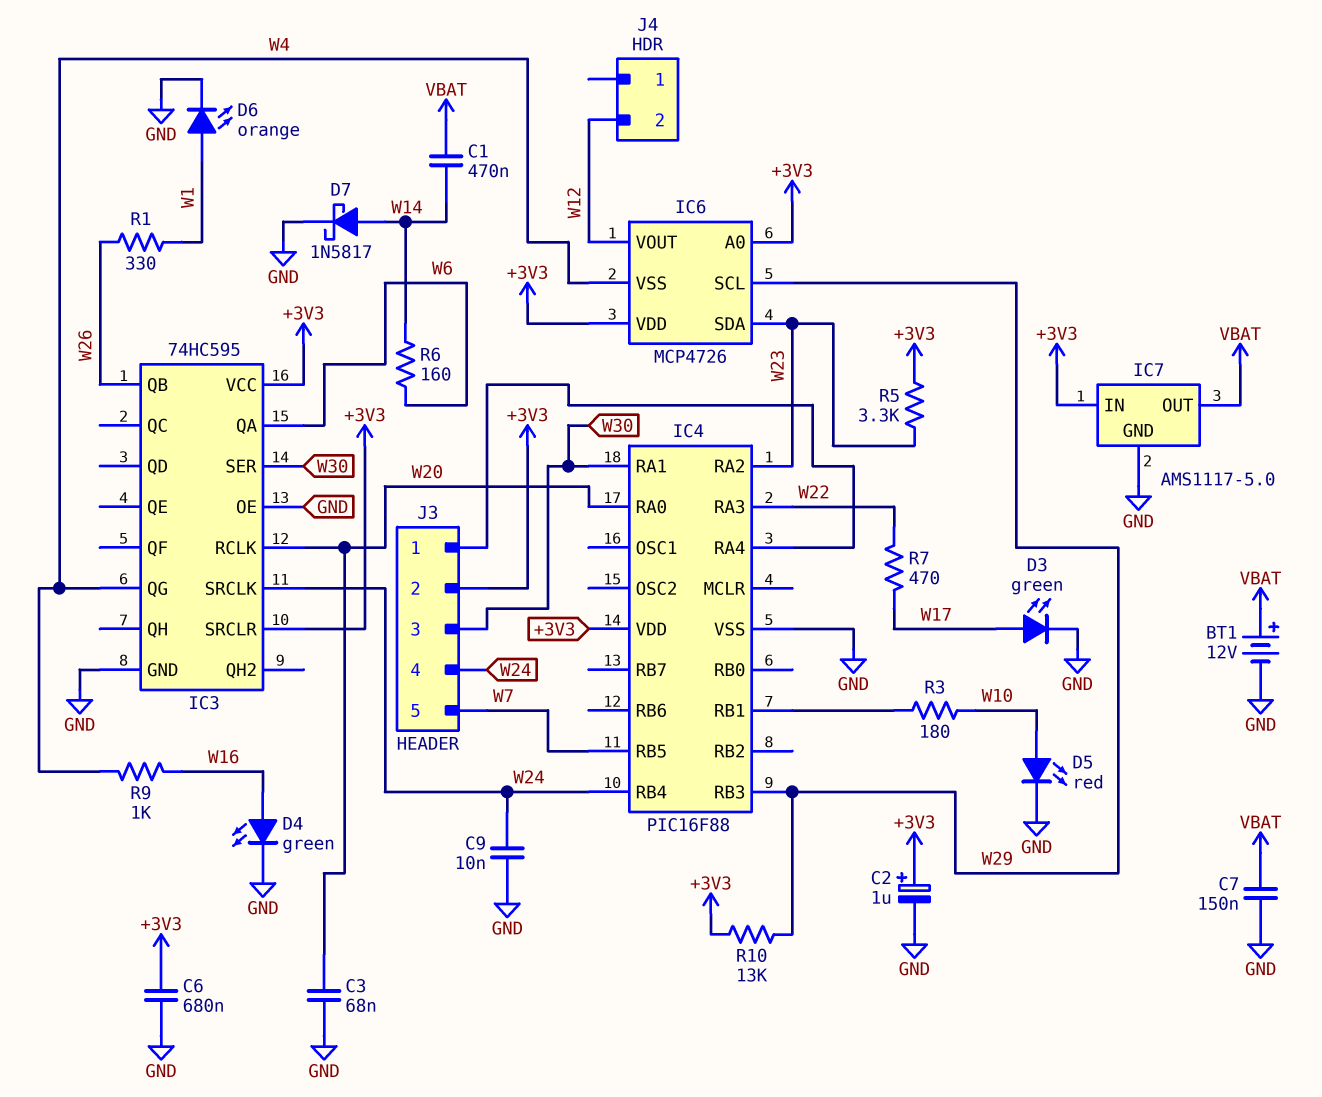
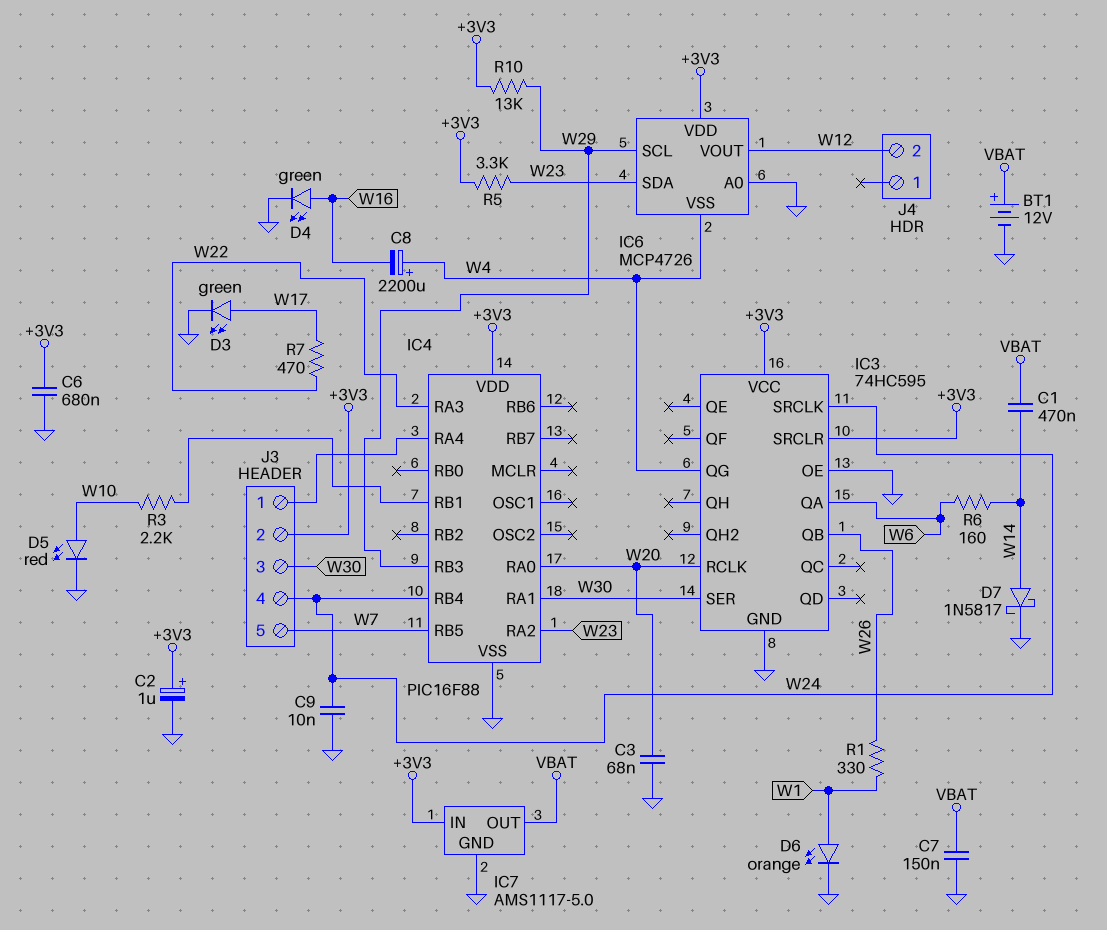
C8: none -> 2200uF (plus W4, minus W16)
IC6 pin A0: +3V3 -> GND
R3: 180 (IC4/RB1, W10) -> 2.2k (IC4/RB1, W10)
R9: 1k (W4, W16) -> none

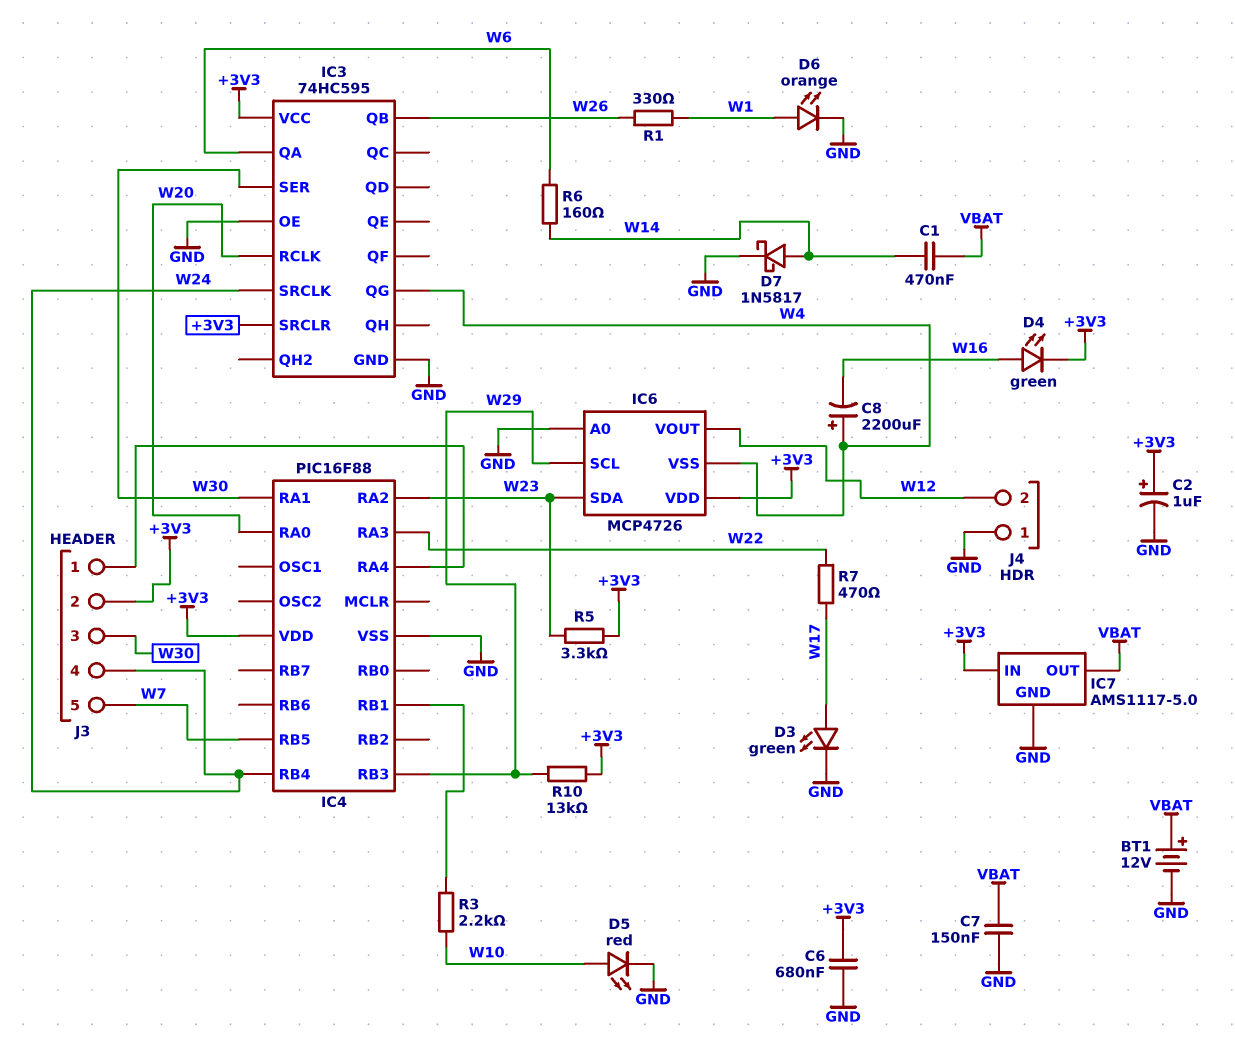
C3: 68nF (GND, W20) -> none
C9: 10nF (GND, W24) -> none
D4: LED green (A W16, K GND) -> LED green (A W16, K +3V3)
J4 pin 1: none -> GND

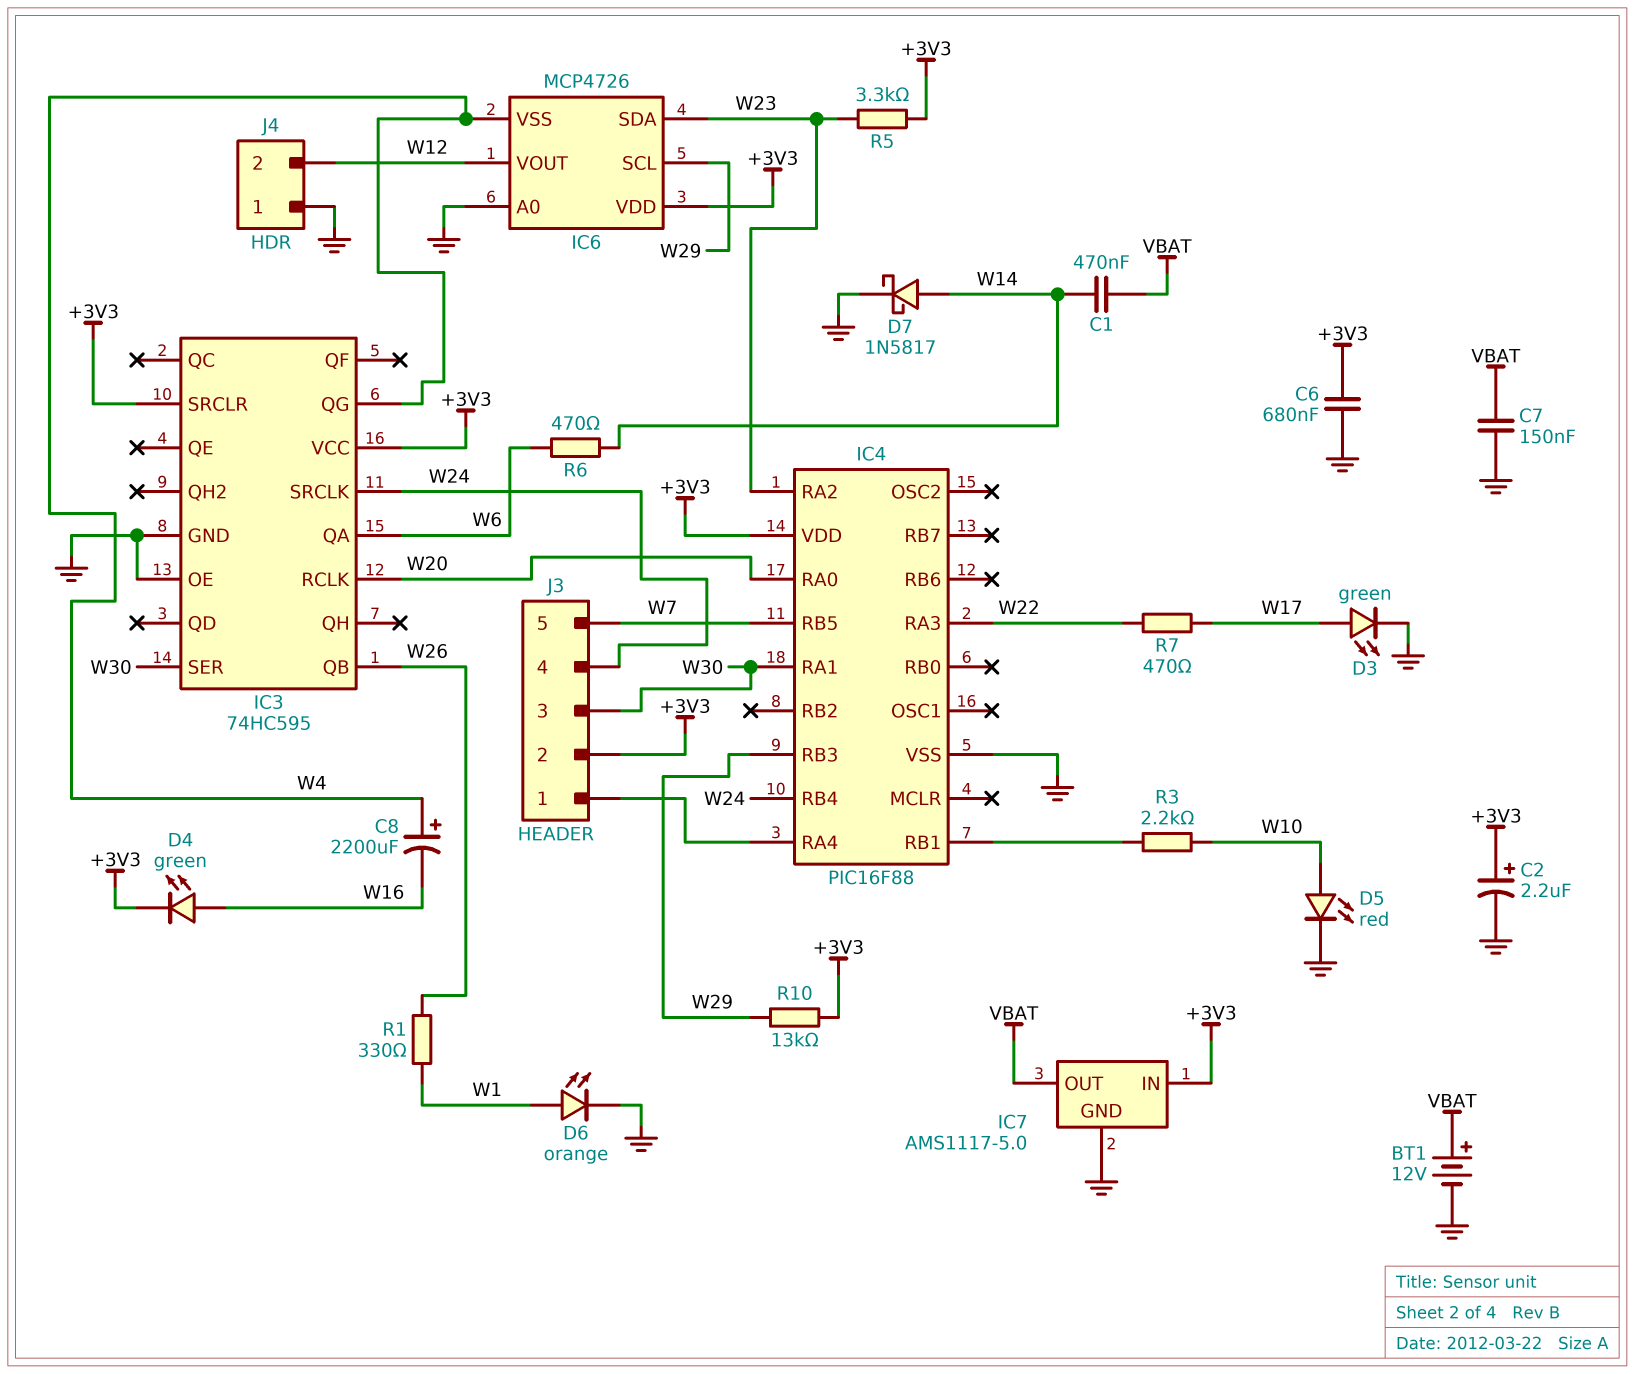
C2: 1uF (plus +3V3, minus GND) -> 2.2uF (plus +3V3, minus GND)
R6: 160 (W6, W14) -> 470 (W6, W14)

